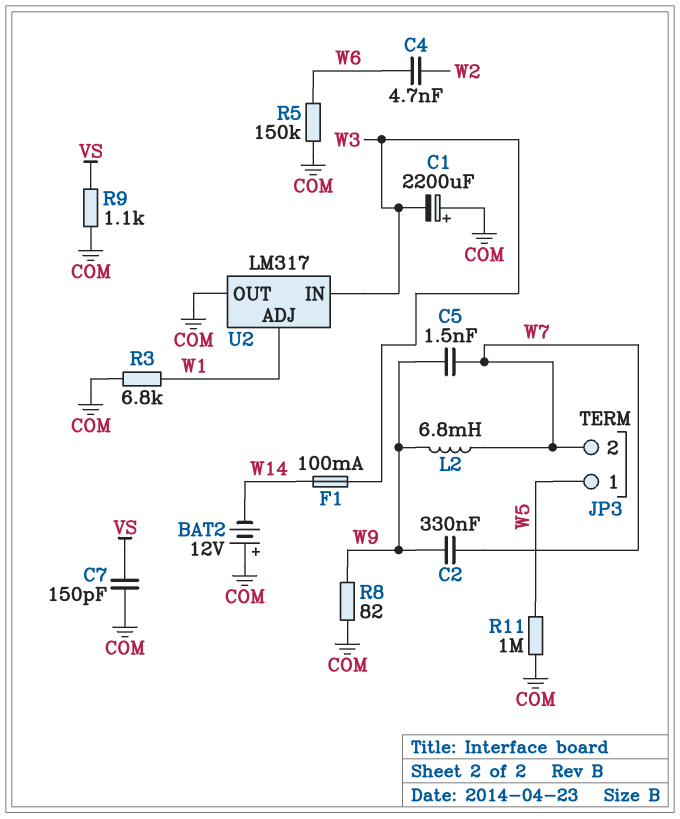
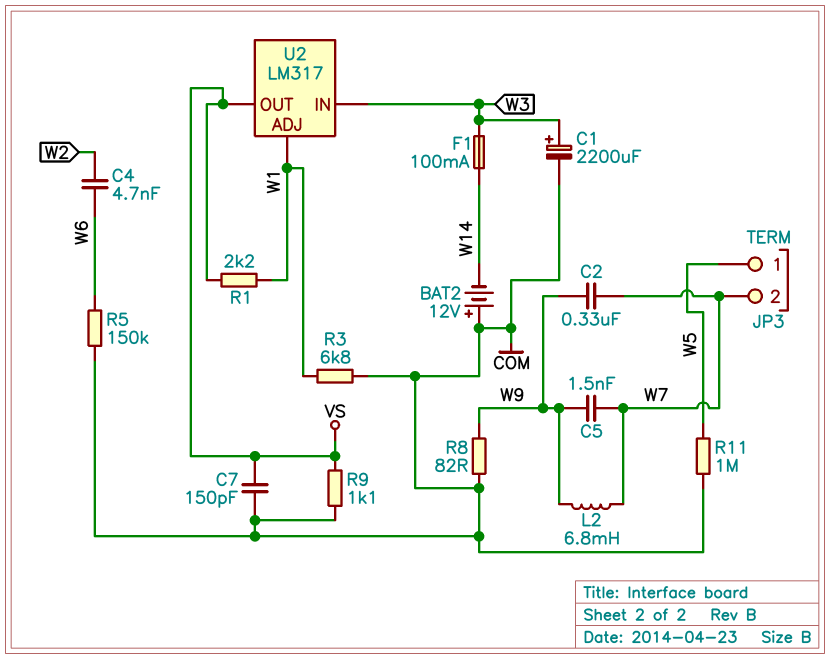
C1: 2200uF (plus COM, minus W3) -> 2200uF (plus W3, minus COM)
R1: none -> 2.2k (VS, W1)
U2 pin OUT: COM -> VS

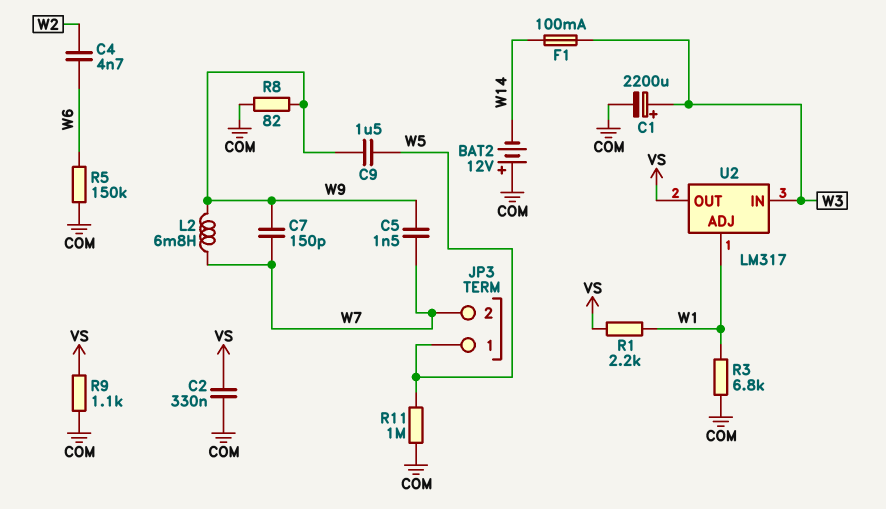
C2: 330nF (W7, W9) -> 330nF (COM, VS)
C7: 150pF (COM, VS) -> 150pF (W7, W9)
C9: none -> 1.5uF (W5, W9)

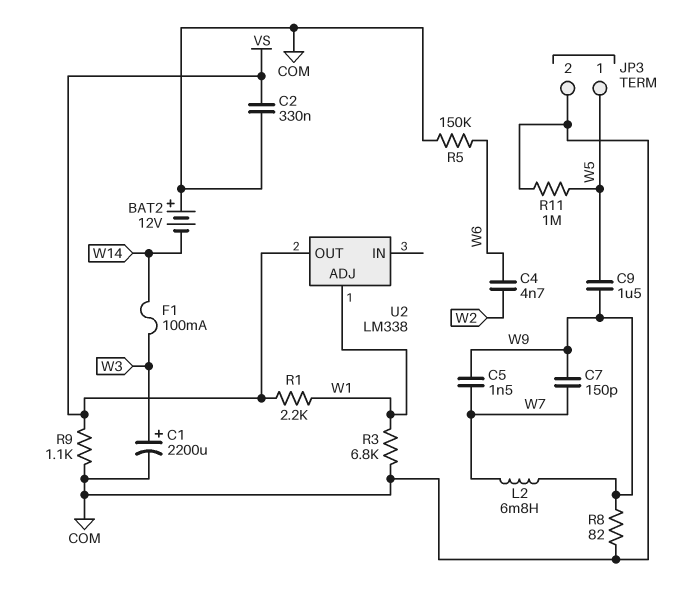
JP3 pin 2: W7 -> COM
U2: LM317 -> LM338
U2 pin IN: W3 -> none

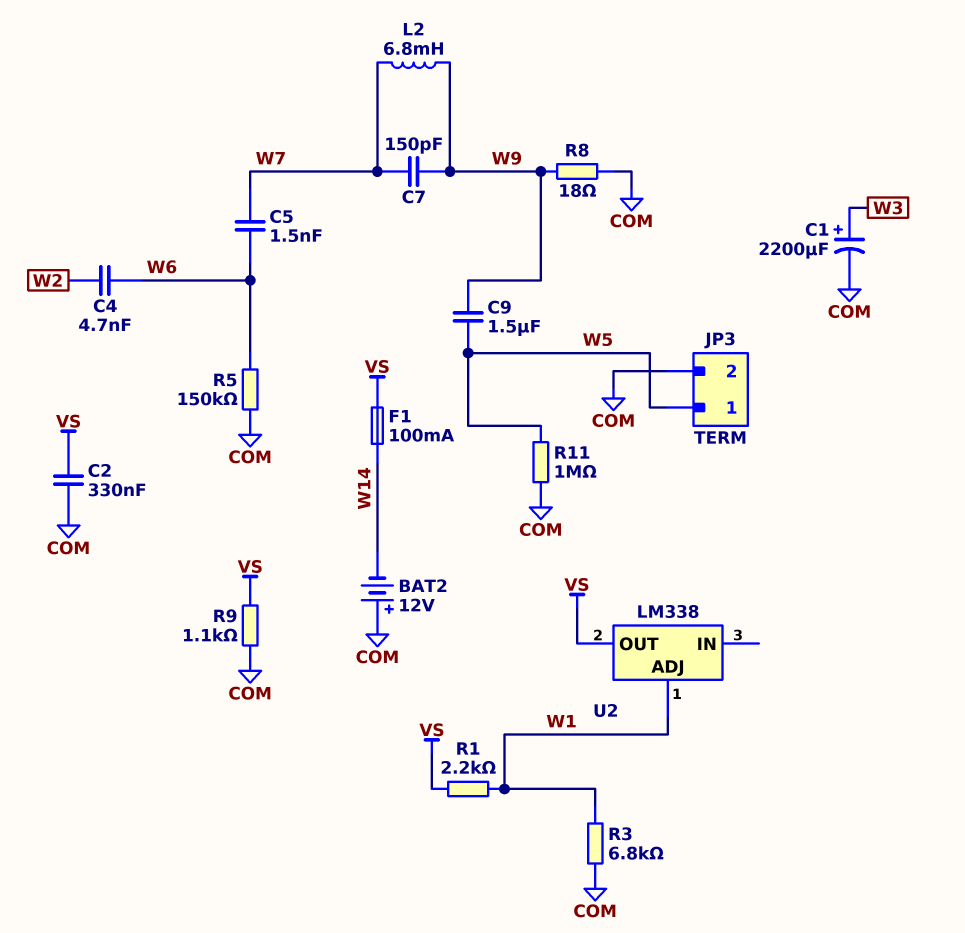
C5: 1.5nF (W7, W9) -> 1.5nF (W6, W7)
F1: 100mA (W3, W14) -> 100mA (VS, W14)
R8: 82 (COM, W9) -> 18 (COM, W9)

